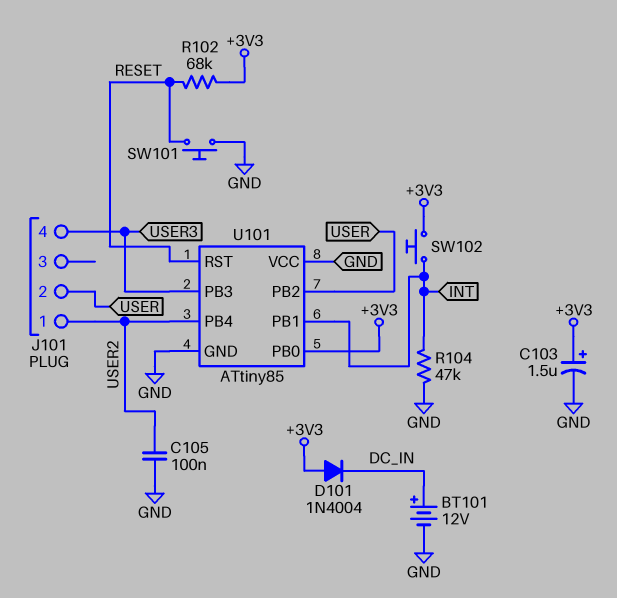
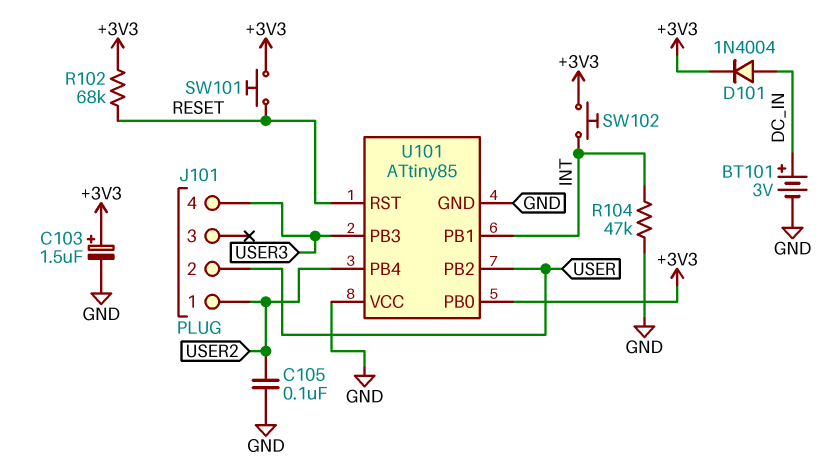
BT101: 12V (plus DC_IN, minus GND) -> 3V (plus DC_IN, minus GND)
D101: diode 1N4004 (A +3V3, K DC_IN) -> diode 1N4004 (A DC_IN, K +3V3)
SW101: button (GND, RESET) -> button (+3V3, RESET)

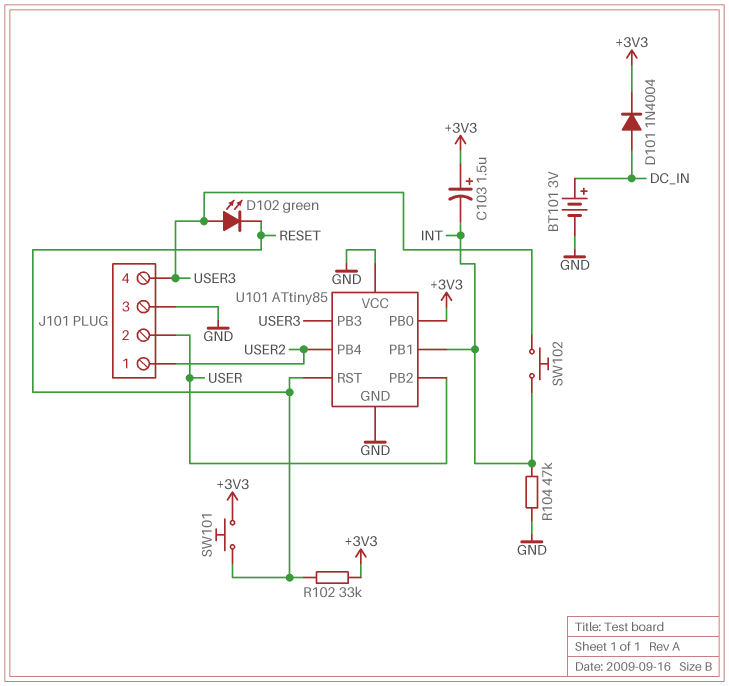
C103: 1.5uF (plus +3V3, minus GND) -> 1.5uF (plus +3V3, minus INT)
C105: 100nF (GND, USER2) -> none
D102: none -> LED green (A USER3, K RESET)
J101 pin 3: none -> GND
R102: 68k (+3V3, RESET) -> 33k (+3V3, RESET)
SW102: button (+3V3, INT) -> button (INT, USER3)

